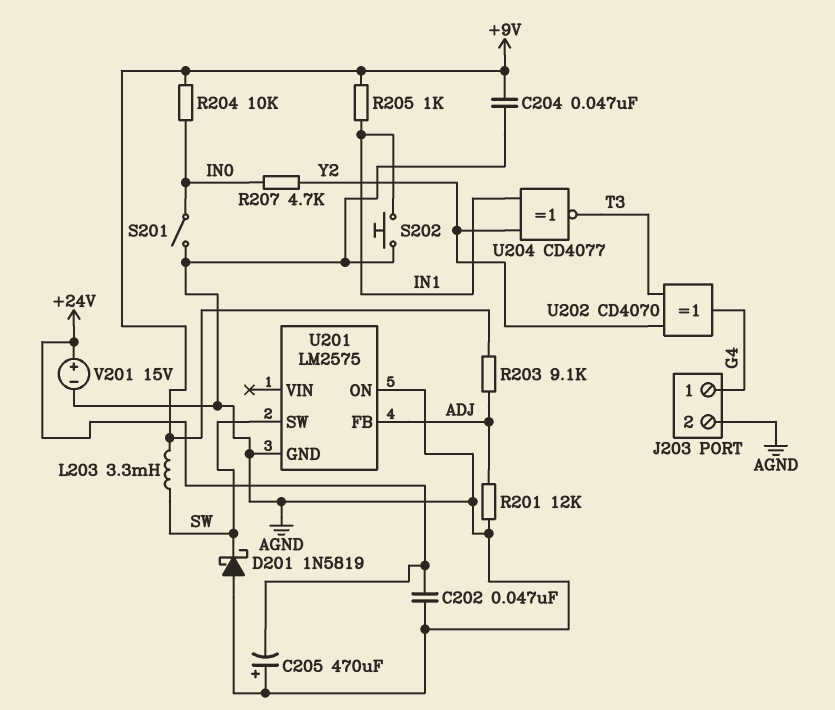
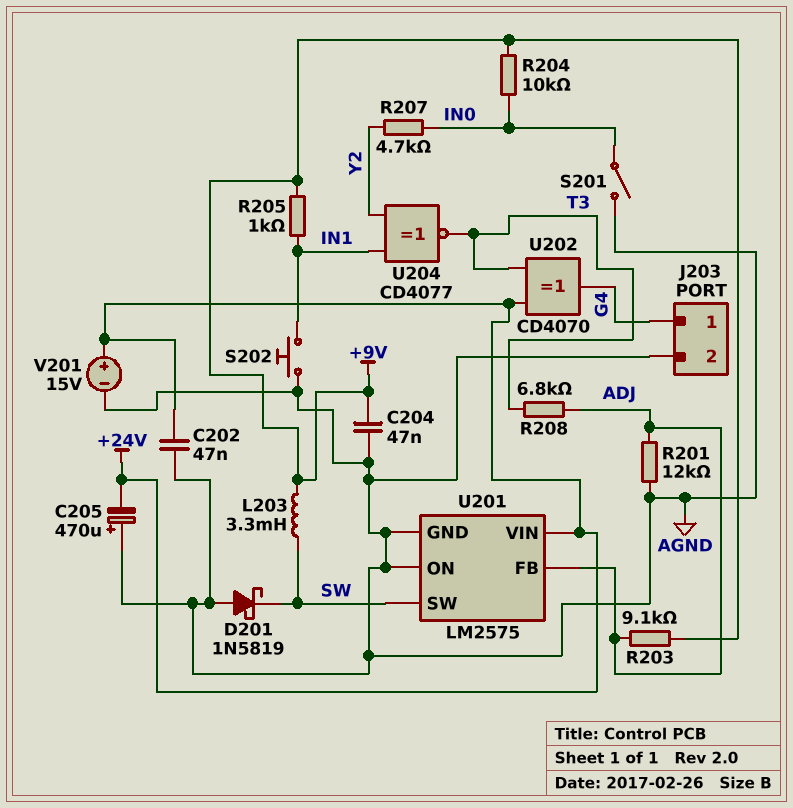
R208: none -> 6.8k (ADJ, T3)
U201 pin VIN: none -> +24V
U202: XOR CD4070 (in T3, in Y2, out G4) -> XOR CD4070 (in +24V, in T3, out G4)

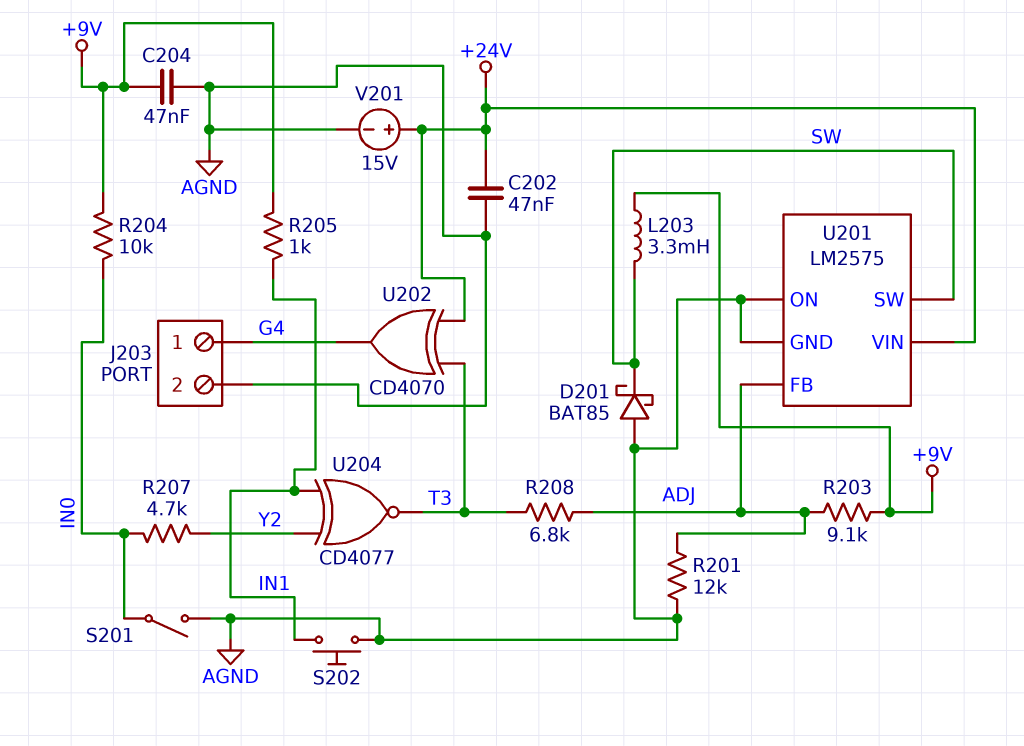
C205: 470uF (plus AGND, minus +24V) -> none
D201: schottky 1N5819 (A AGND, K SW) -> schottky BAT85 (A AGND, K SW)

